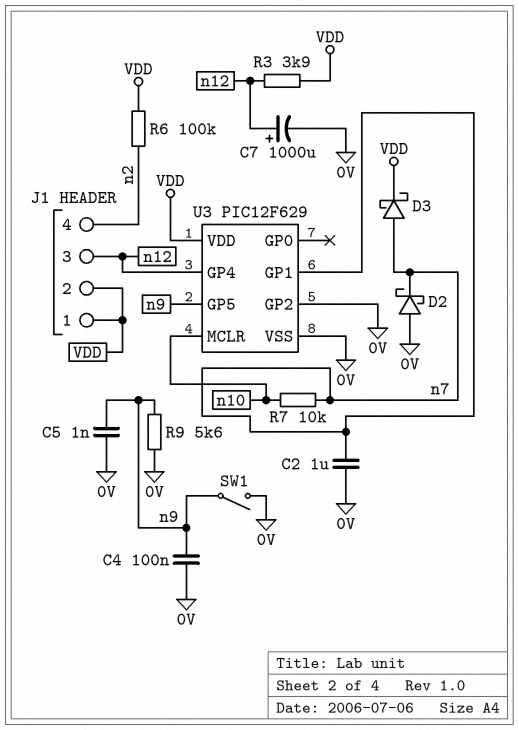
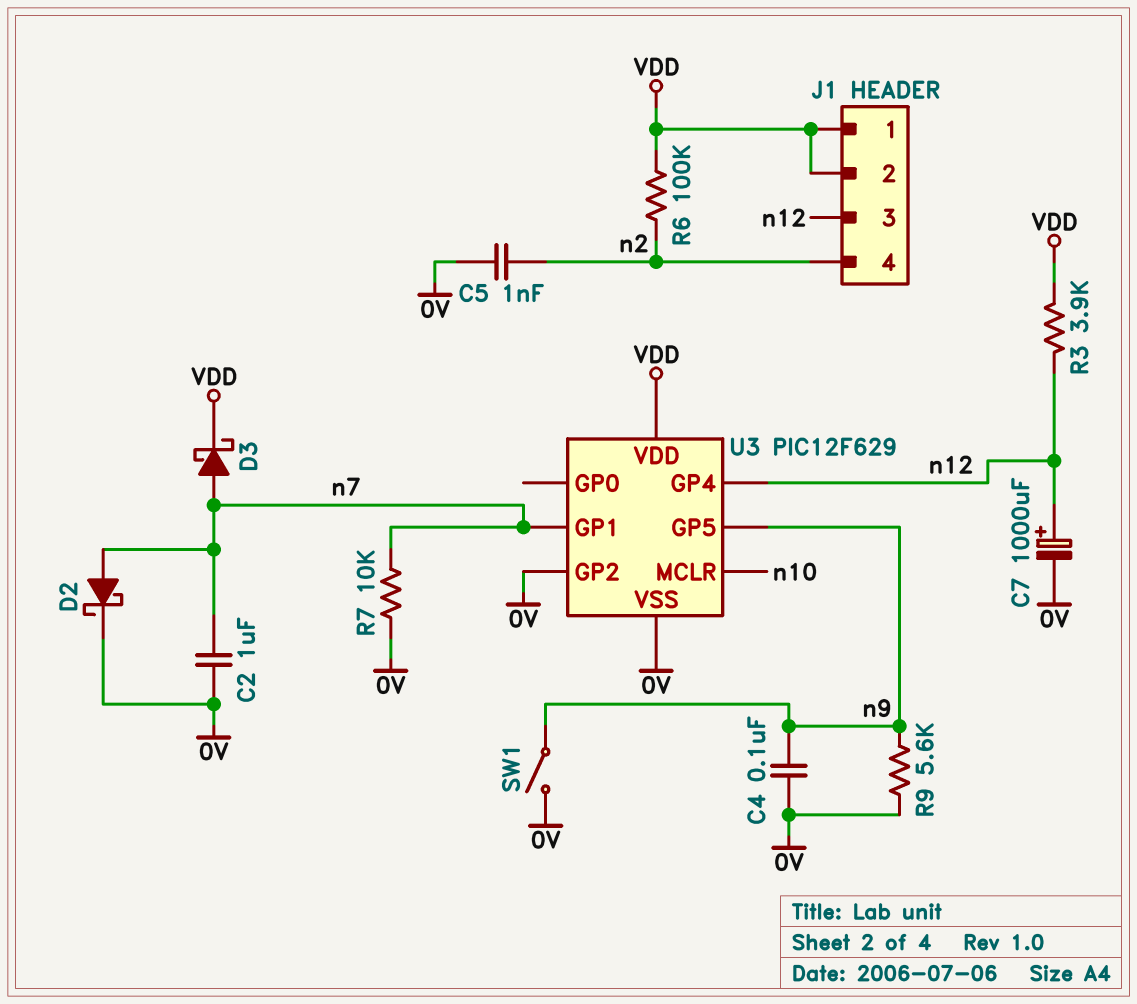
C5: 1nF (0V, n9) -> 1nF (0V, n2)
D2: schottky (A 0V, K n7) -> schottky (A n7, K 0V)
R7: 10k (n7, n10) -> 10k (0V, n7)

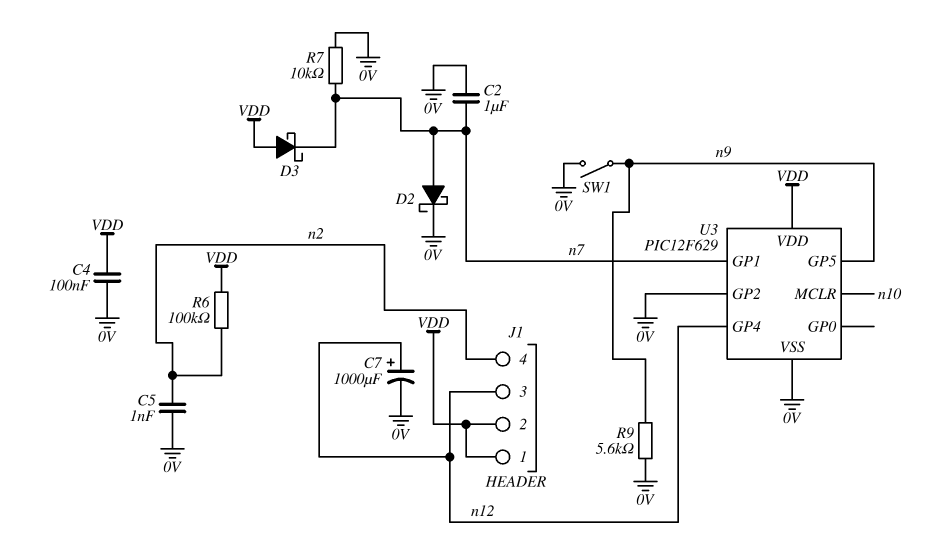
C4: 100nF (0V, n9) -> 100nF (0V, VDD)
D3: schottky (A n7, K VDD) -> schottky (A VDD, K n7)
R3: 3.9k (VDD, n12) -> none

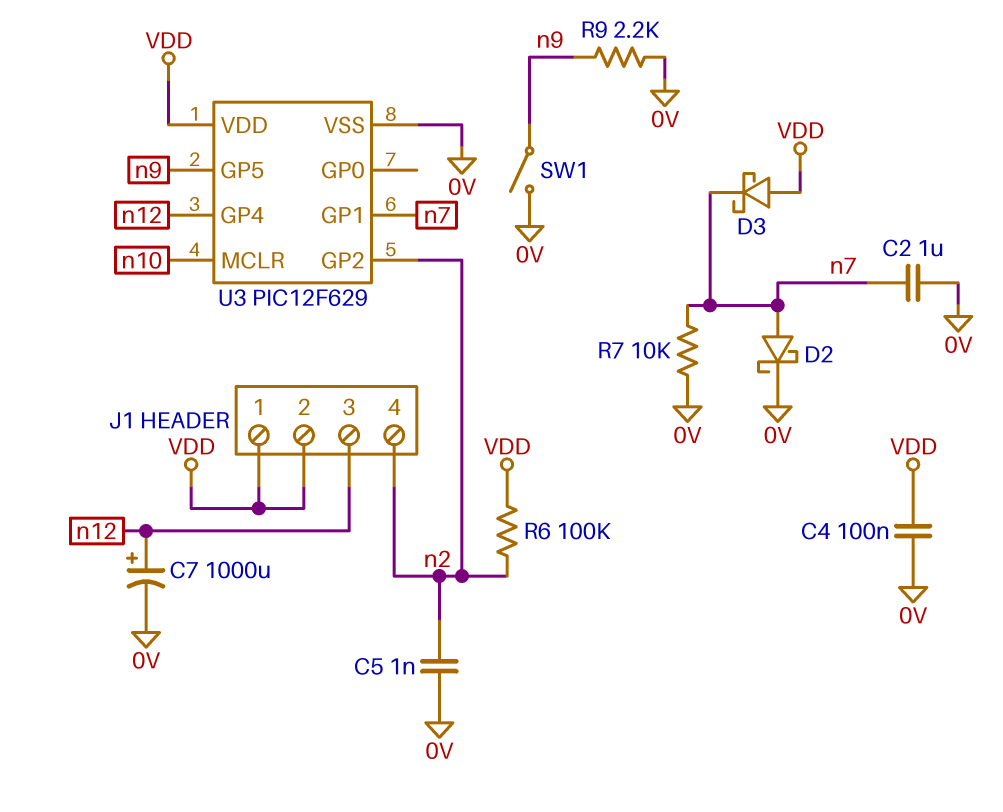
R9: 5.6k (0V, n9) -> 2.2k (0V, n9)
U3 pin GP2: 0V -> n2

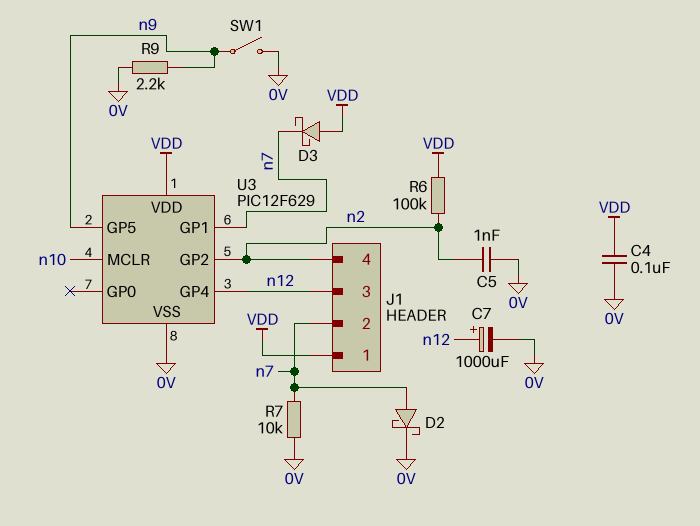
C2: 1uF (0V, n7) -> none
J1 pin 2: VDD -> n7

